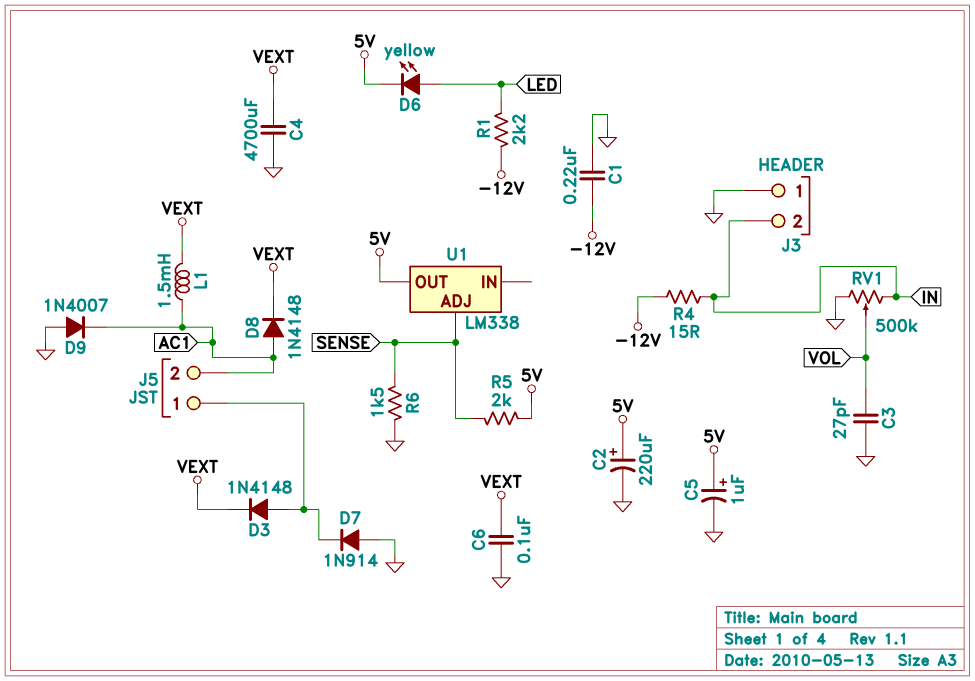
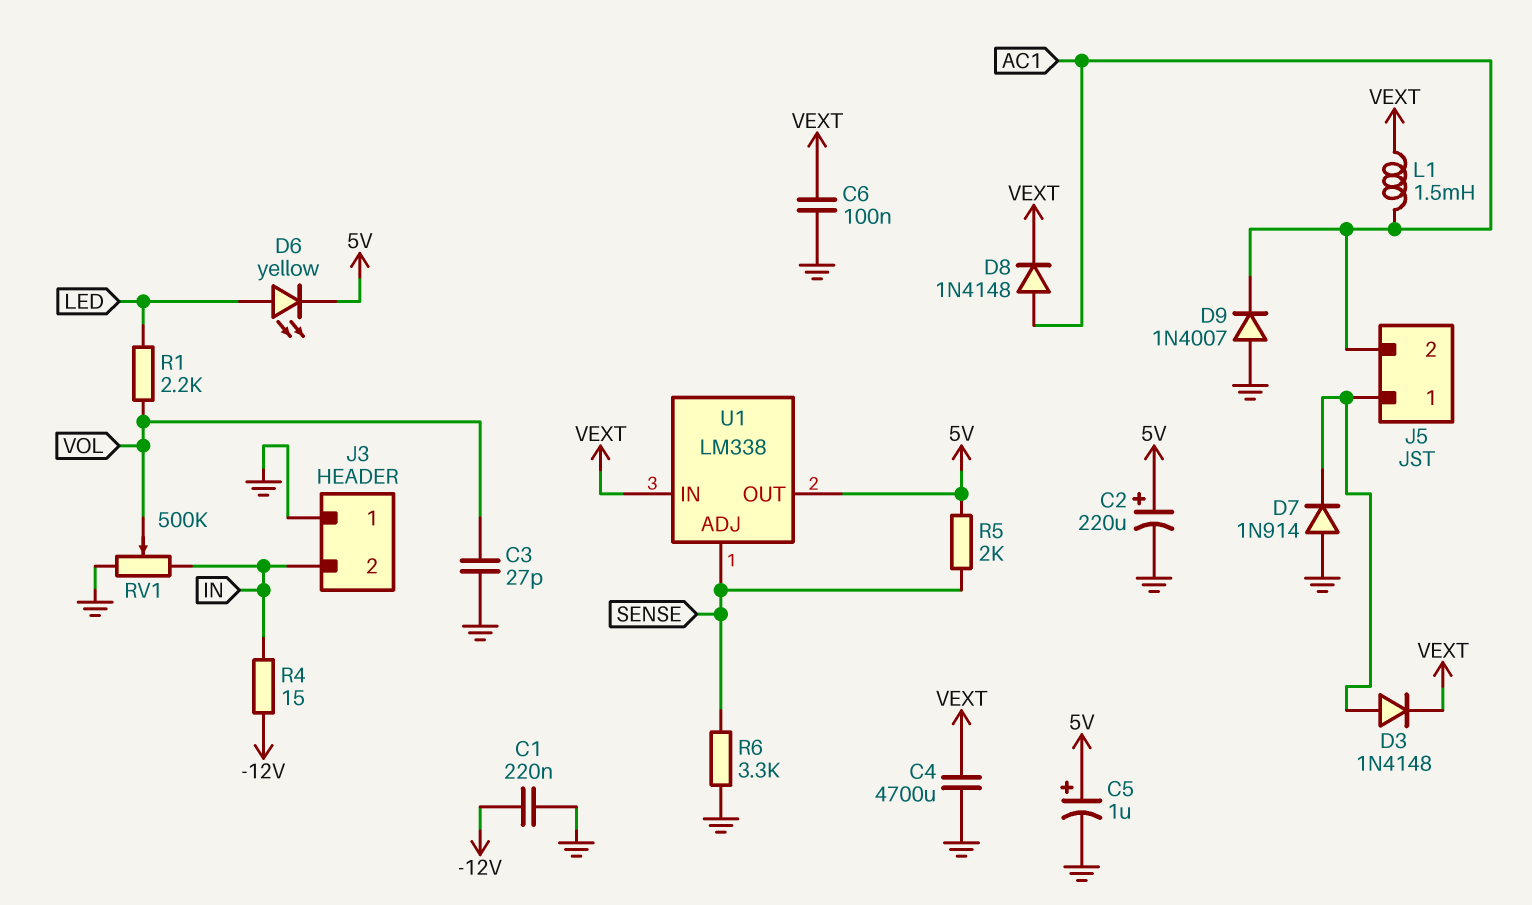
R1: 2.2k (-12V, LED) -> 2.2k (LED, VOL)
R6: 1.5k (GND, SENSE) -> 3.3k (GND, SENSE)
U1 pin IN: none -> VEXT

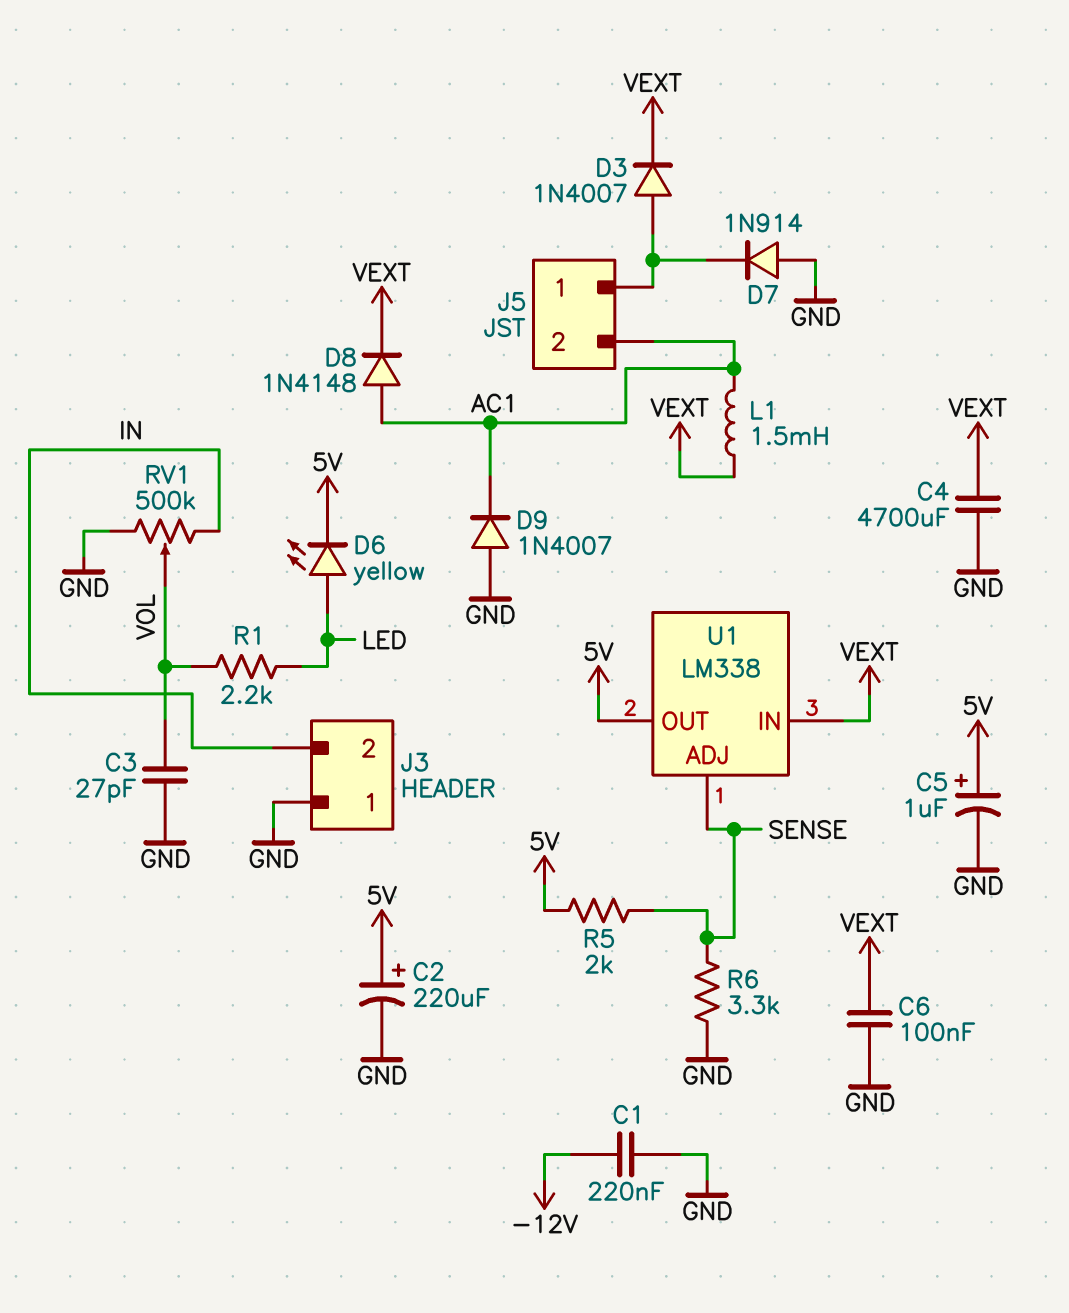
D3: diode 1N4148 (A J5/1, K VEXT) -> diode 1N4007 (A J5/1, K VEXT)
R4: 15 (-12V, IN) -> none

